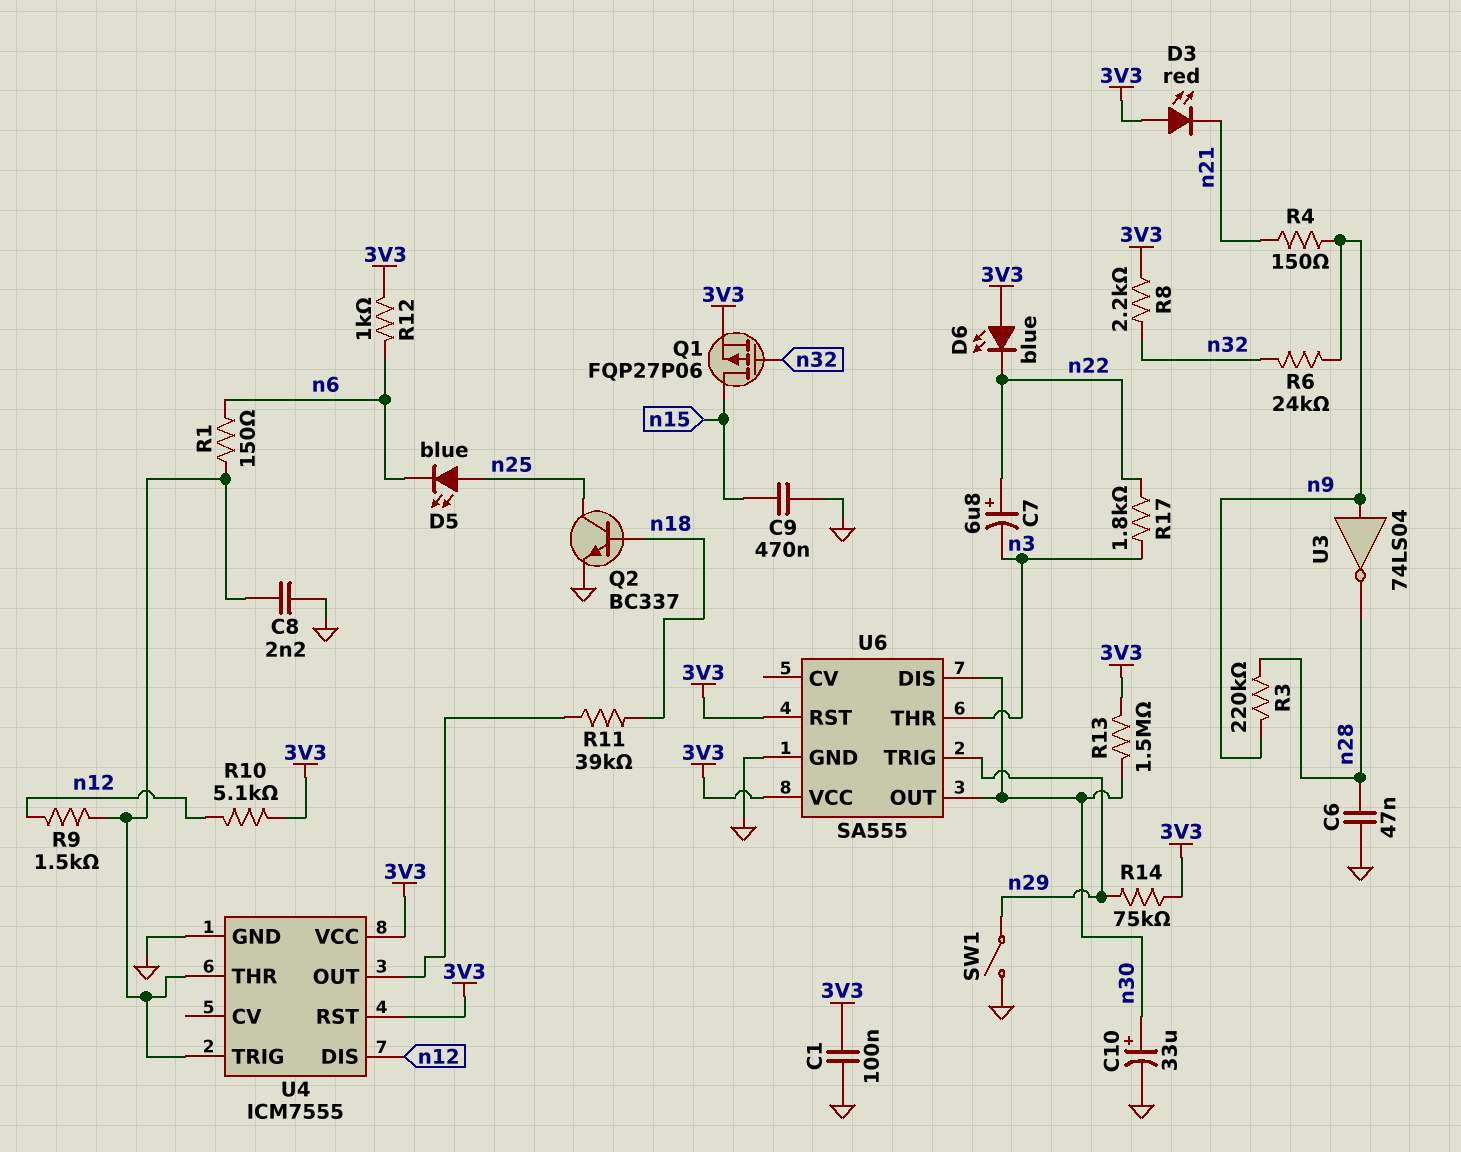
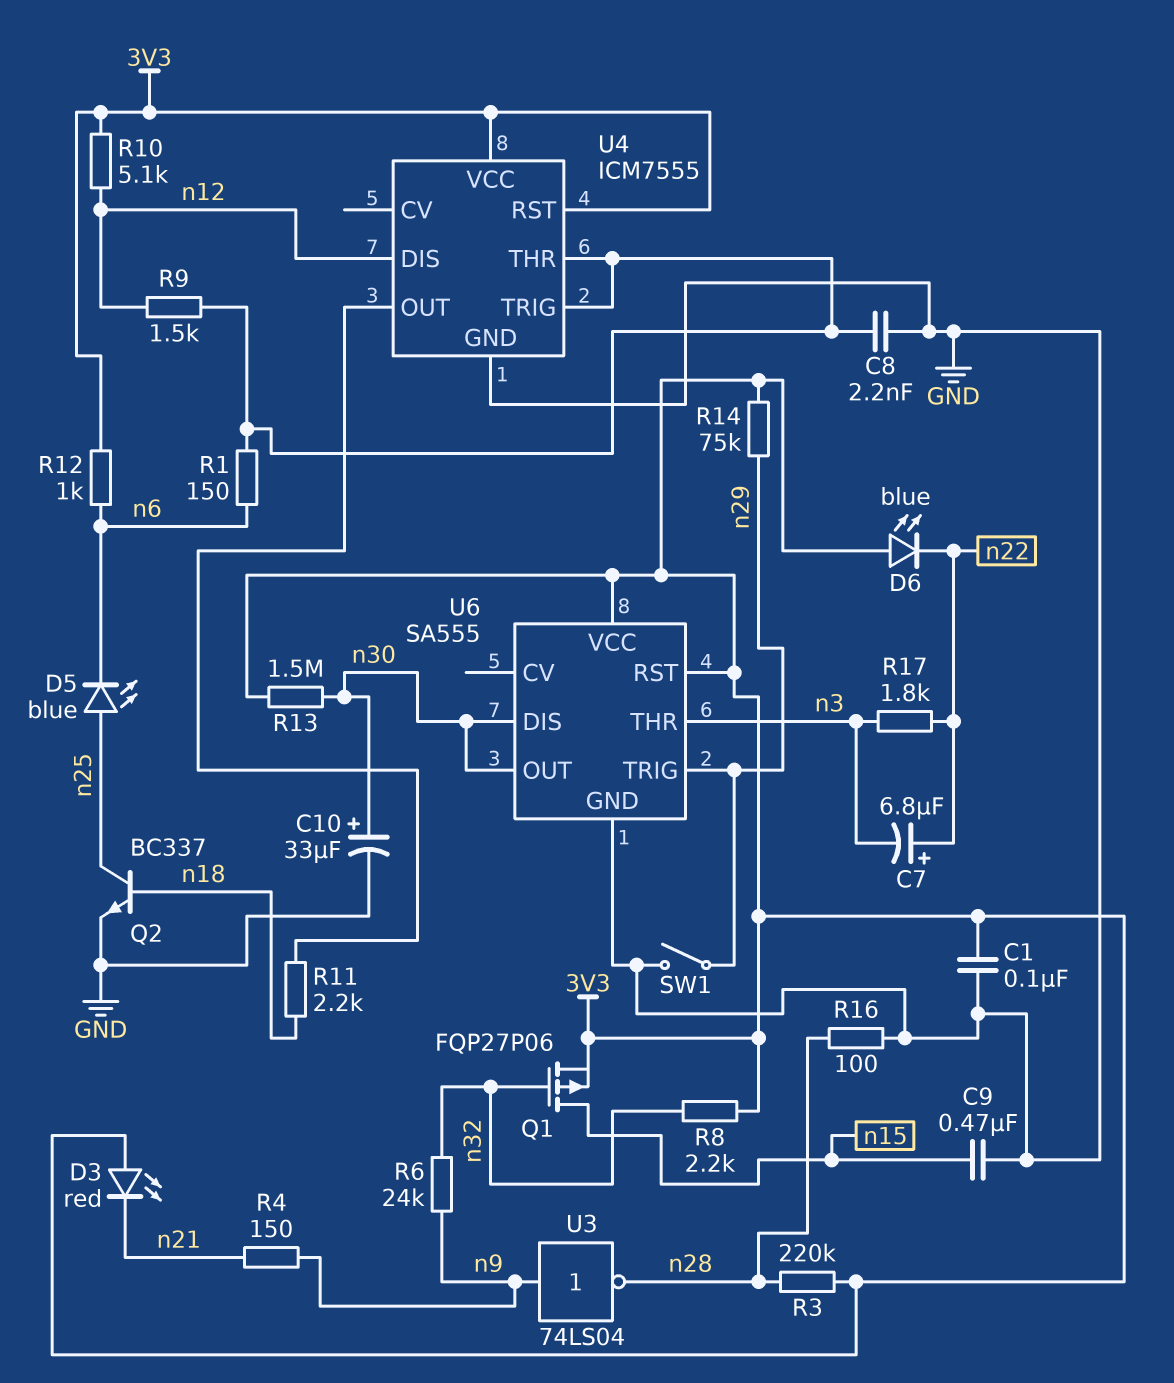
C6: 47nF (GND, n28) -> none
R3: 220k (n9, n28) -> 220k (3V3, n28)
R11: 39k (U4/OUT, n18) -> 2.2k (U4/OUT, n18)
R16: none -> 100 (GND, n28)

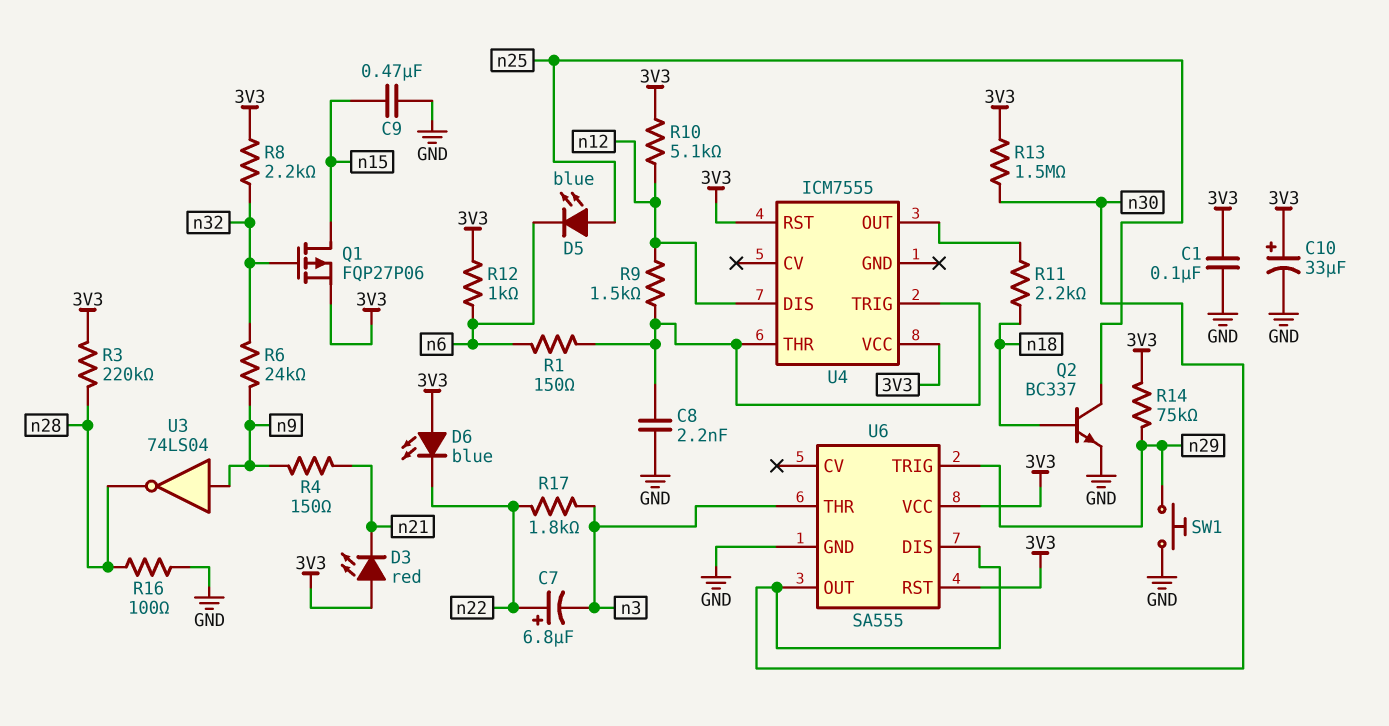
C10: 33uF (plus n30, minus GND) -> 33uF (plus 3V3, minus GND)
SW1: switch (GND, n29) -> button (GND, n29)
U4 pin GND: GND -> none

